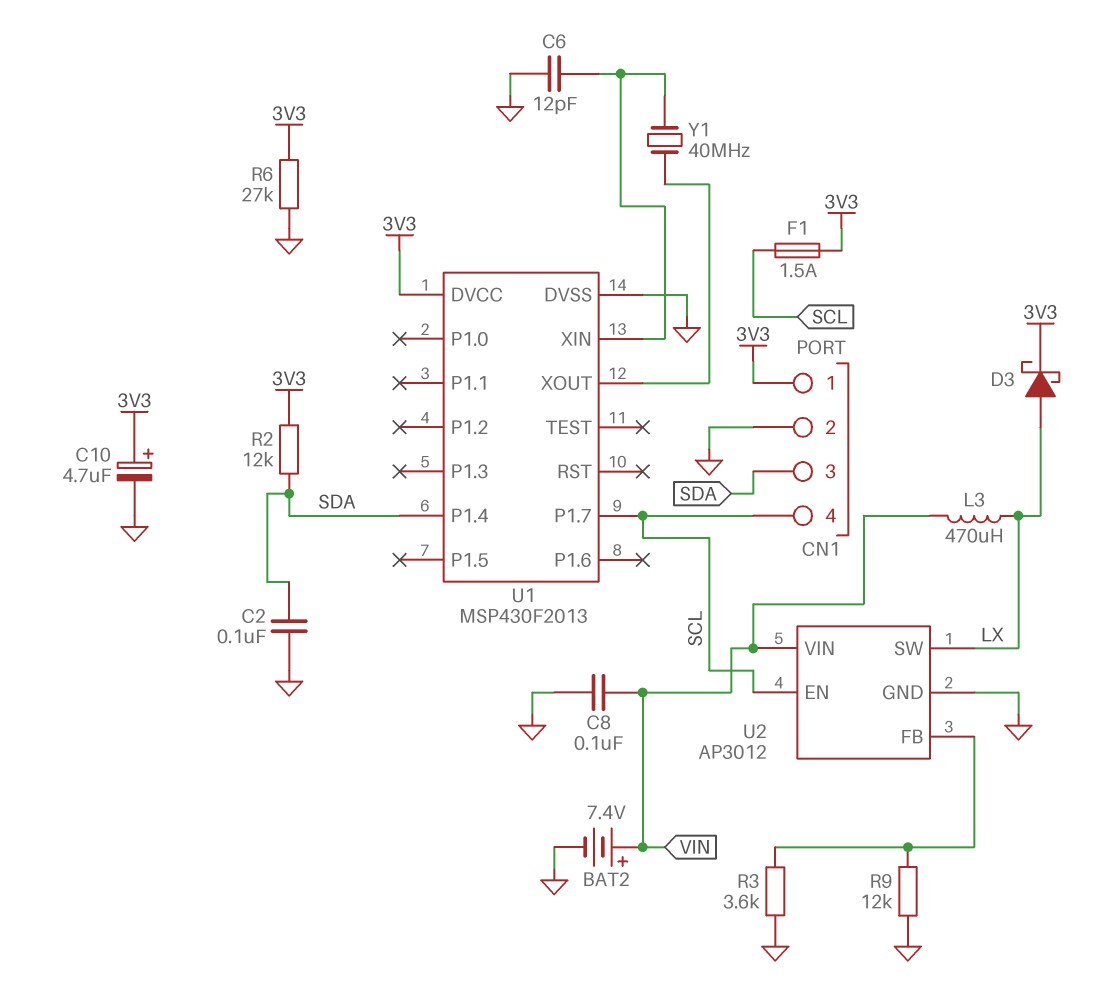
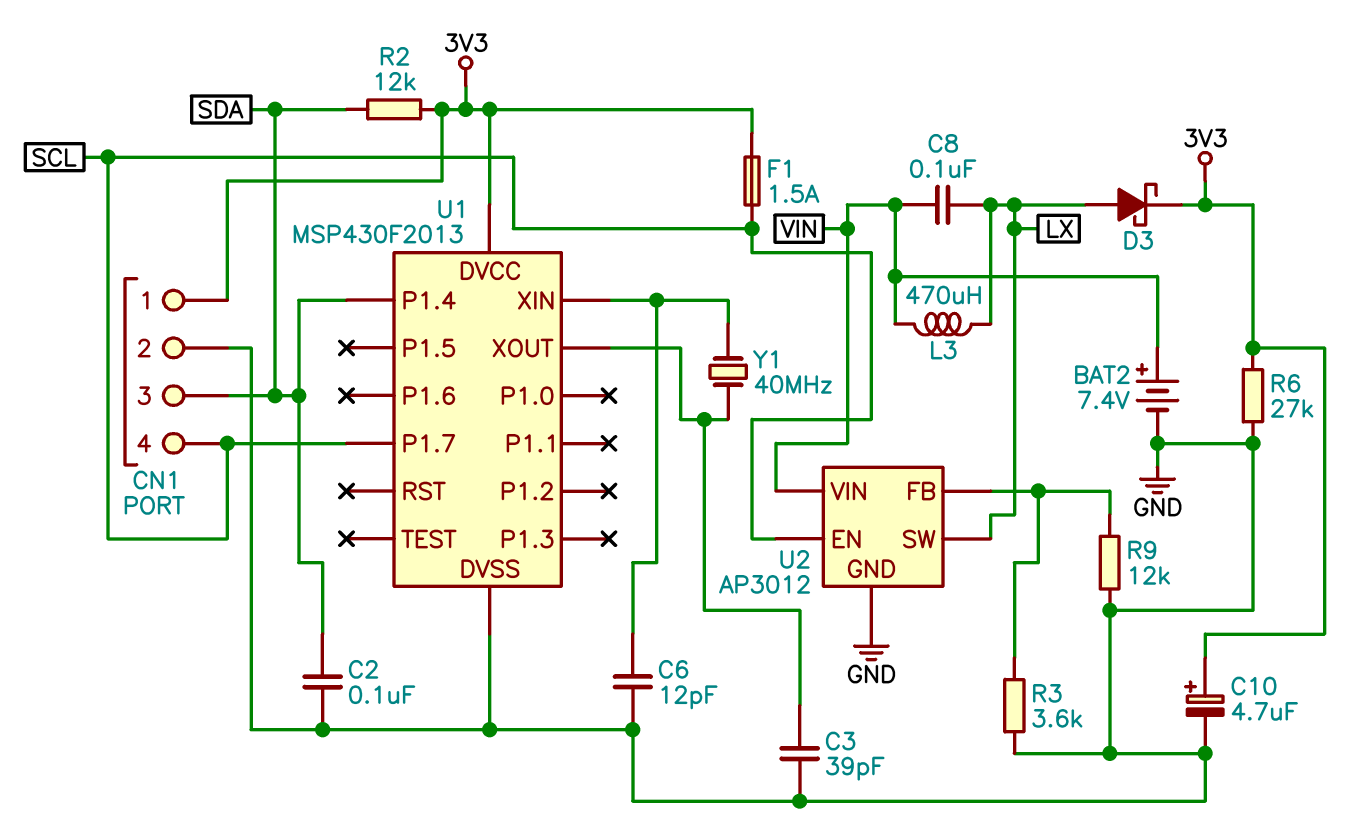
C3: none -> 39pF (GND, U1/XOUT)
C8: 100nF (GND, VIN) -> 100nF (LX, VIN)

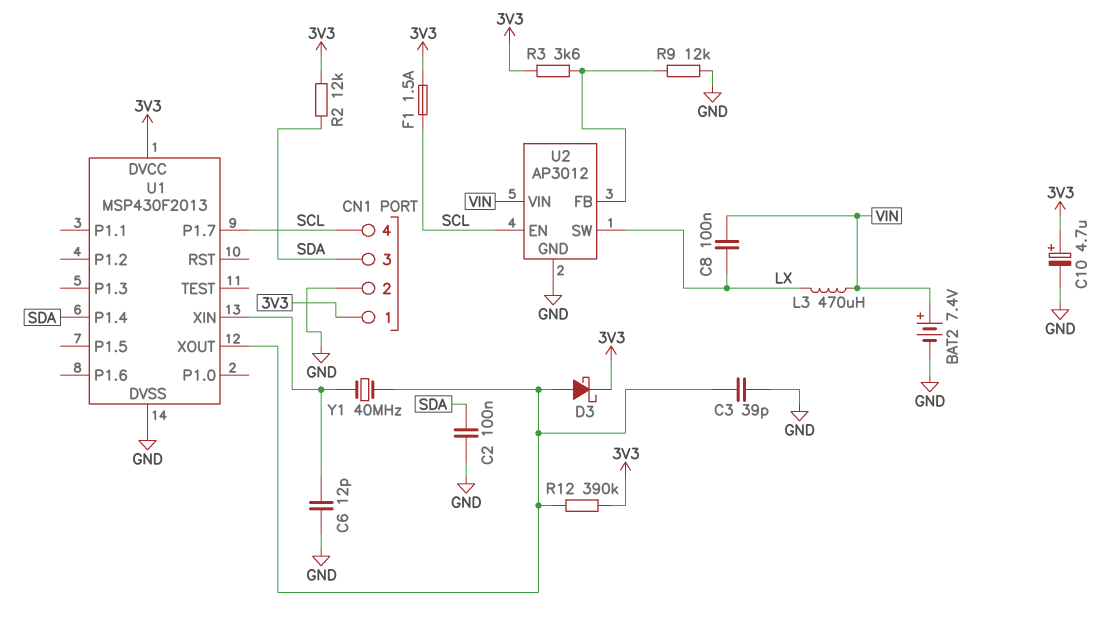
D3: schottky (A LX, K 3V3) -> schottky (A U1/XOUT, K 3V3)
R3: 3.6k (GND, U2/FB) -> 3.6k (3V3, U2/FB)
R6: 27k (3V3, GND) -> none
R12: none -> 390k (3V3, U1/XOUT)

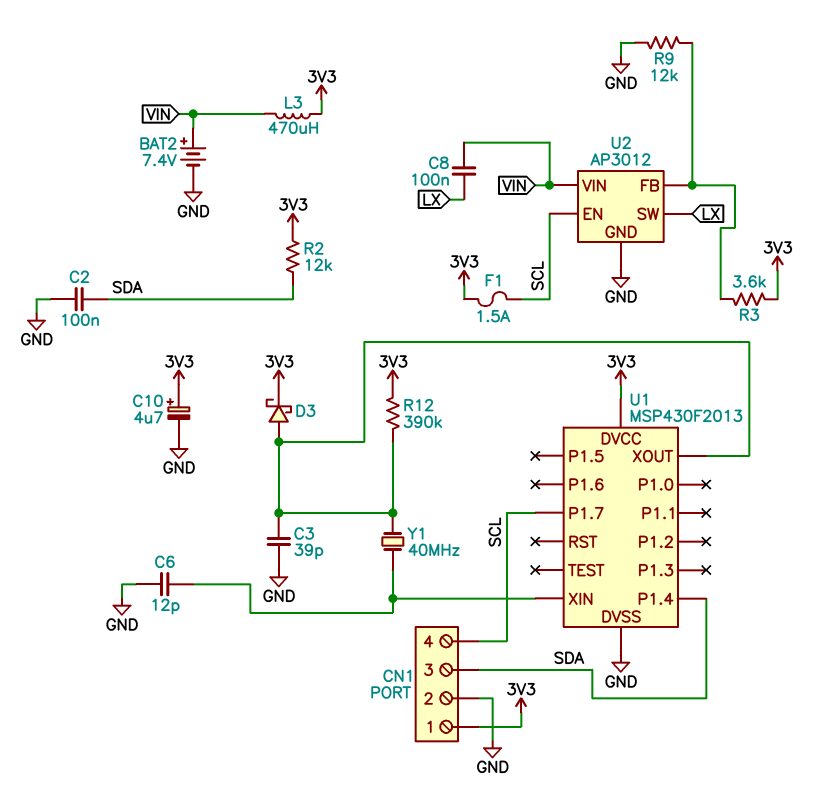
L3: 470uH (LX, VIN) -> 470uH (3V3, VIN)

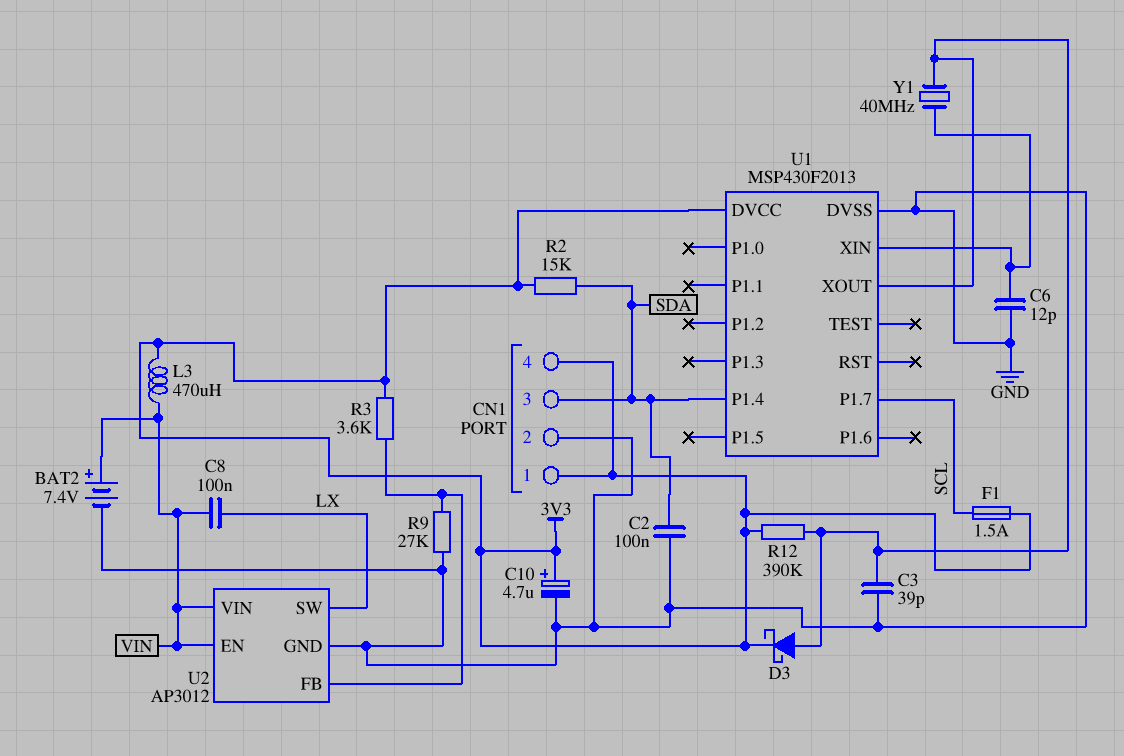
CN1 pin 4: SCL -> 3V3
R2: 12k (3V3, SDA) -> 15k (3V3, SDA)
R9: 12k (GND, U2/FB) -> 27k (GND, U2/FB)
U2 pin EN: SCL -> VIN

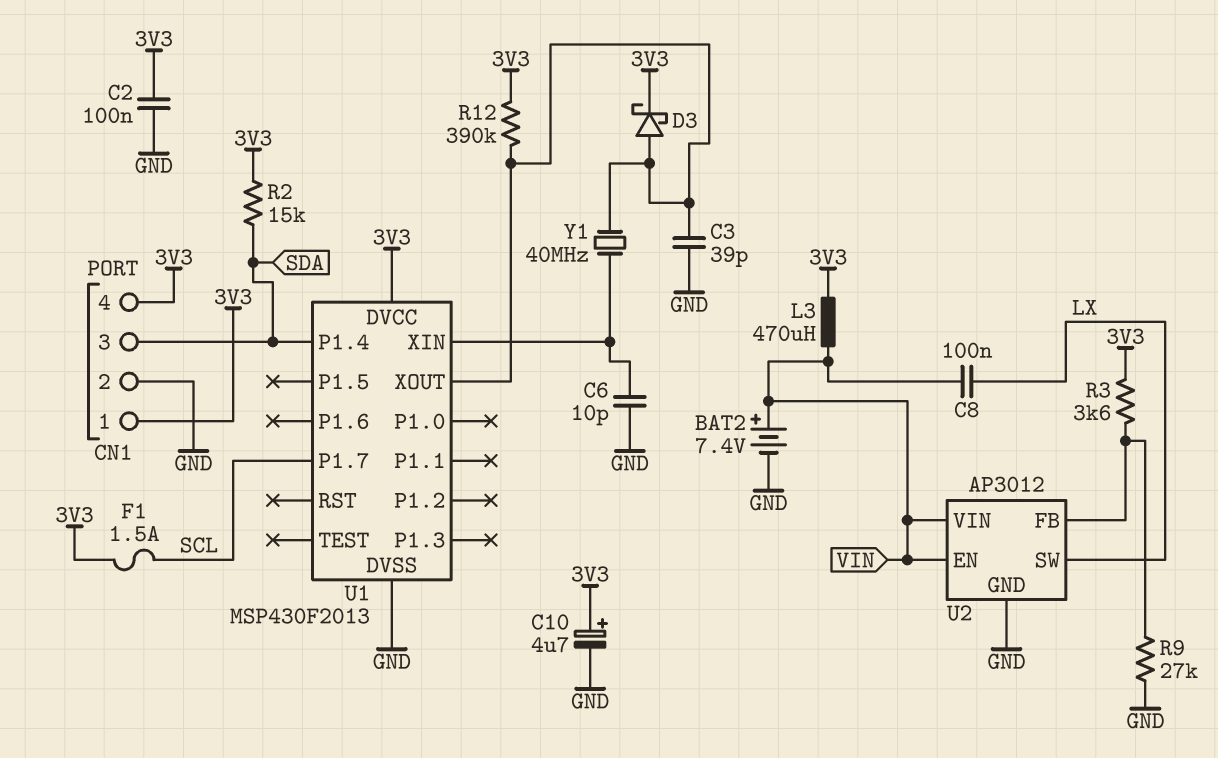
C2: 100nF (GND, SDA) -> 100nF (3V3, GND)
C6: 12pF (GND, U1/XIN) -> 10pF (GND, U1/XIN)

